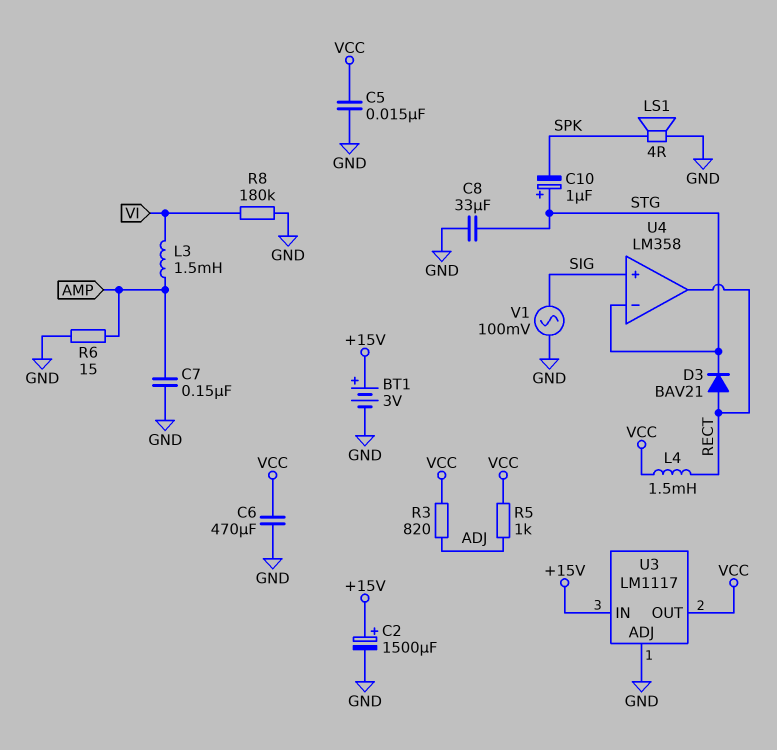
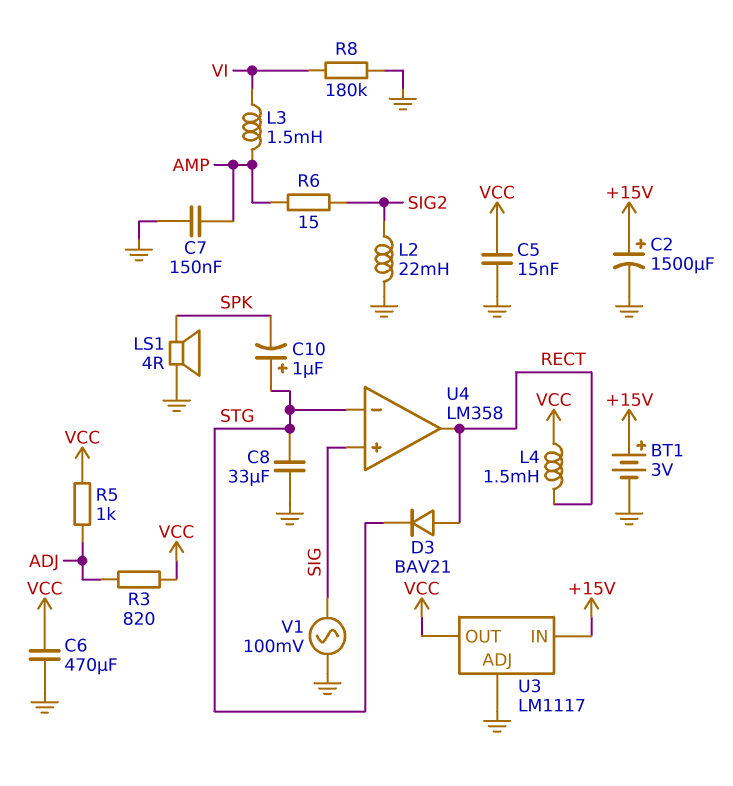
L2: none -> 22mH (GND, SIG2)
R6: 15 (AMP, GND) -> 15 (AMP, SIG2)

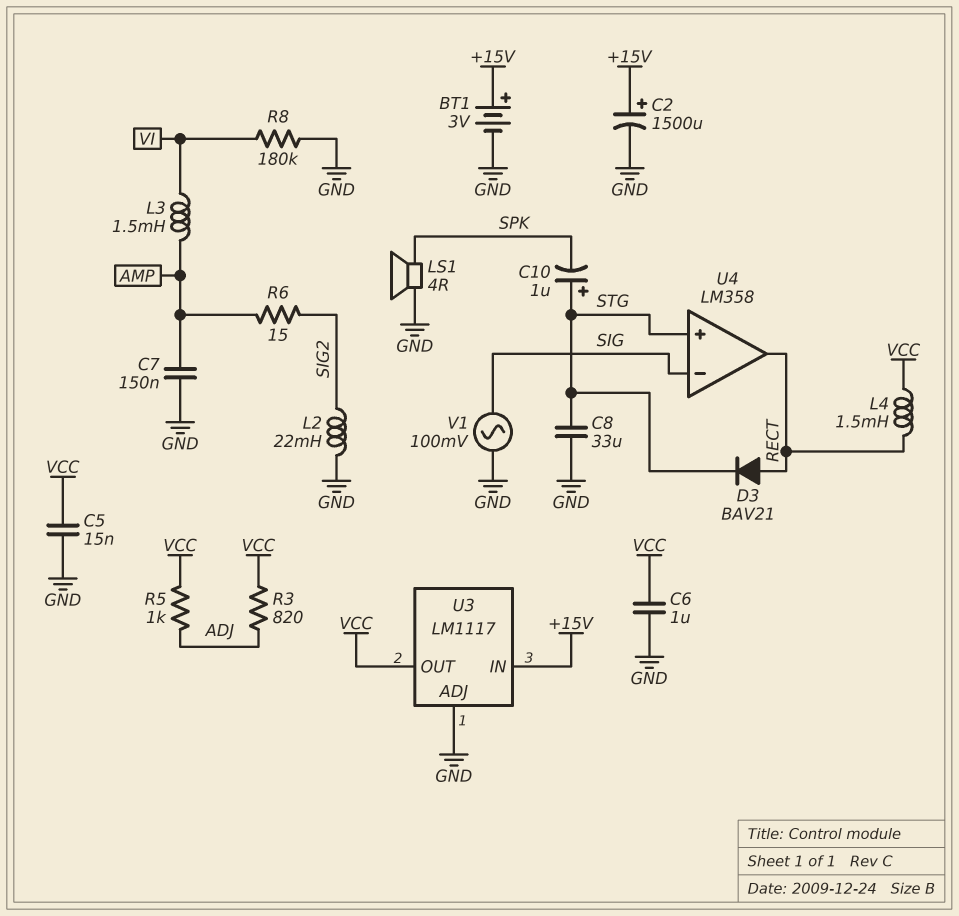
C6: 470uF (GND, VCC) -> 1uF (GND, VCC)
U4 pin in+: SIG -> STG
U4 pin in-: STG -> SIG

